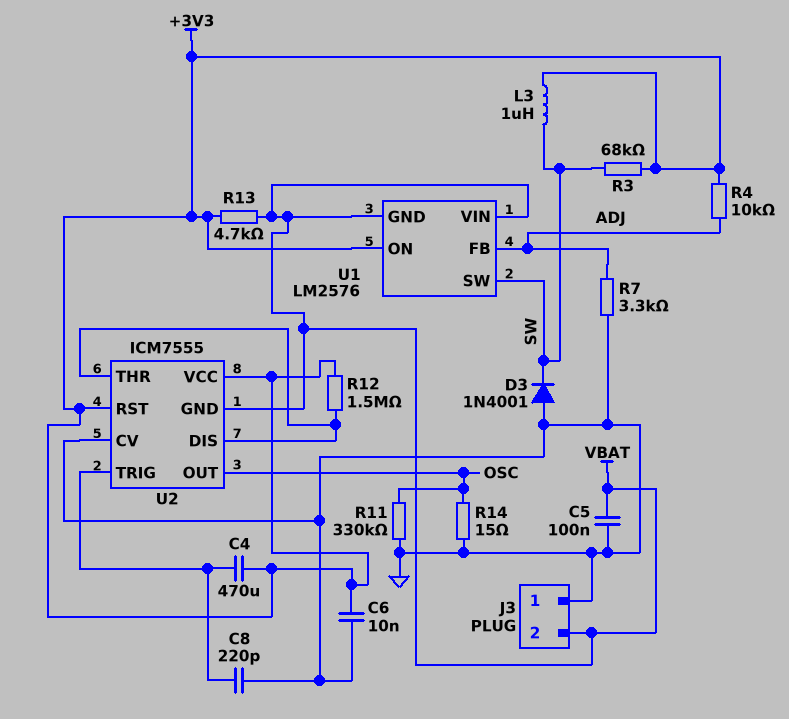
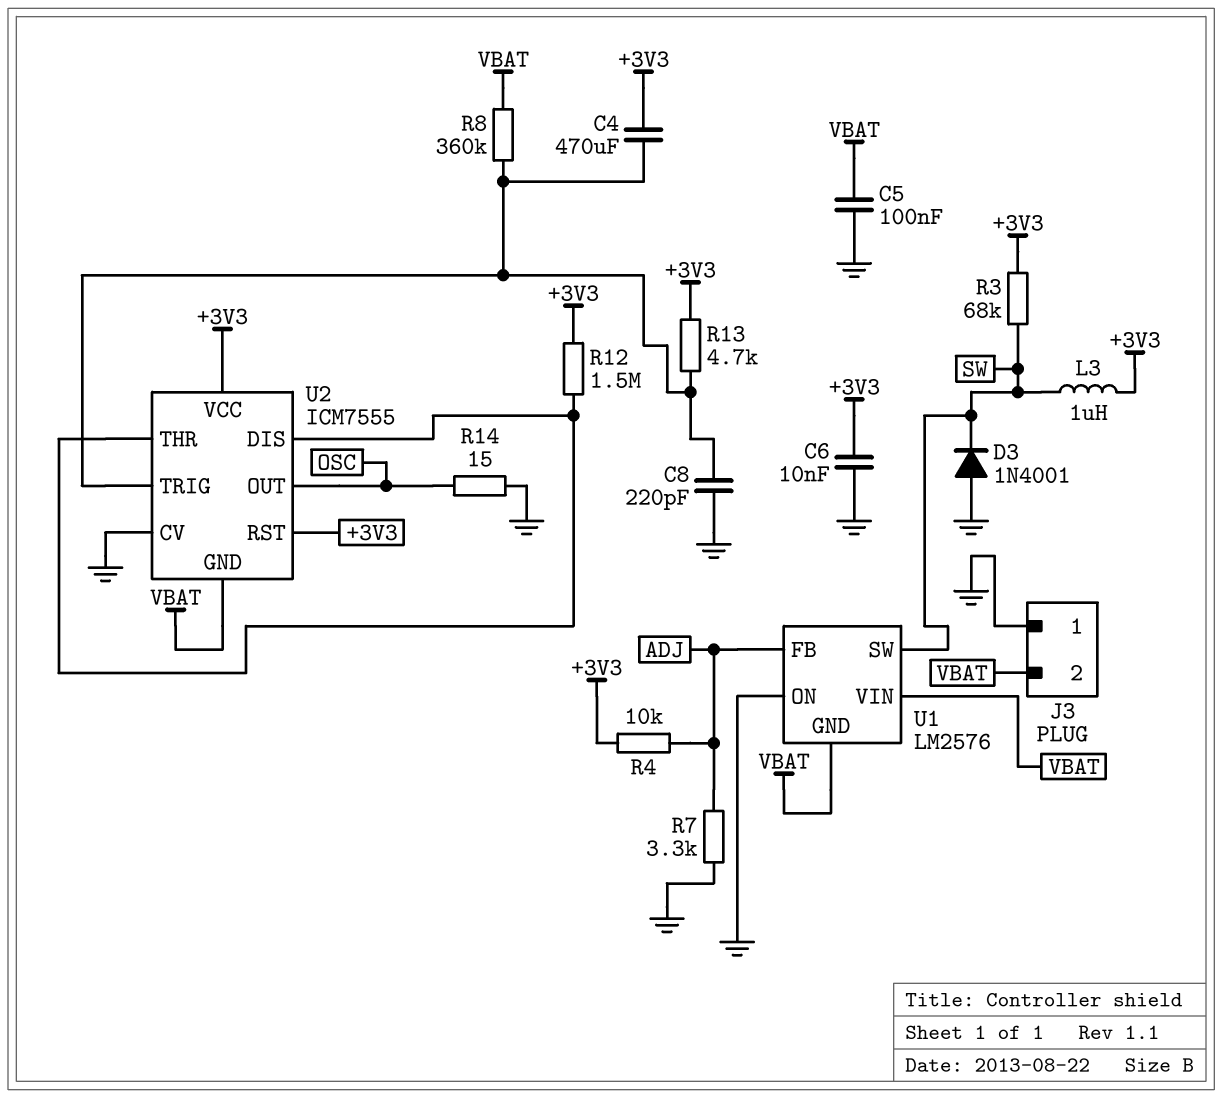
R8: none -> 360k (U2/TRIG, VBAT)
R11: 330k (GND, OSC) -> none
R13: 4.7k (+3V3, VBAT) -> 4.7k (+3V3, U2/TRIG)
U1 pin ON: +3V3 -> GND

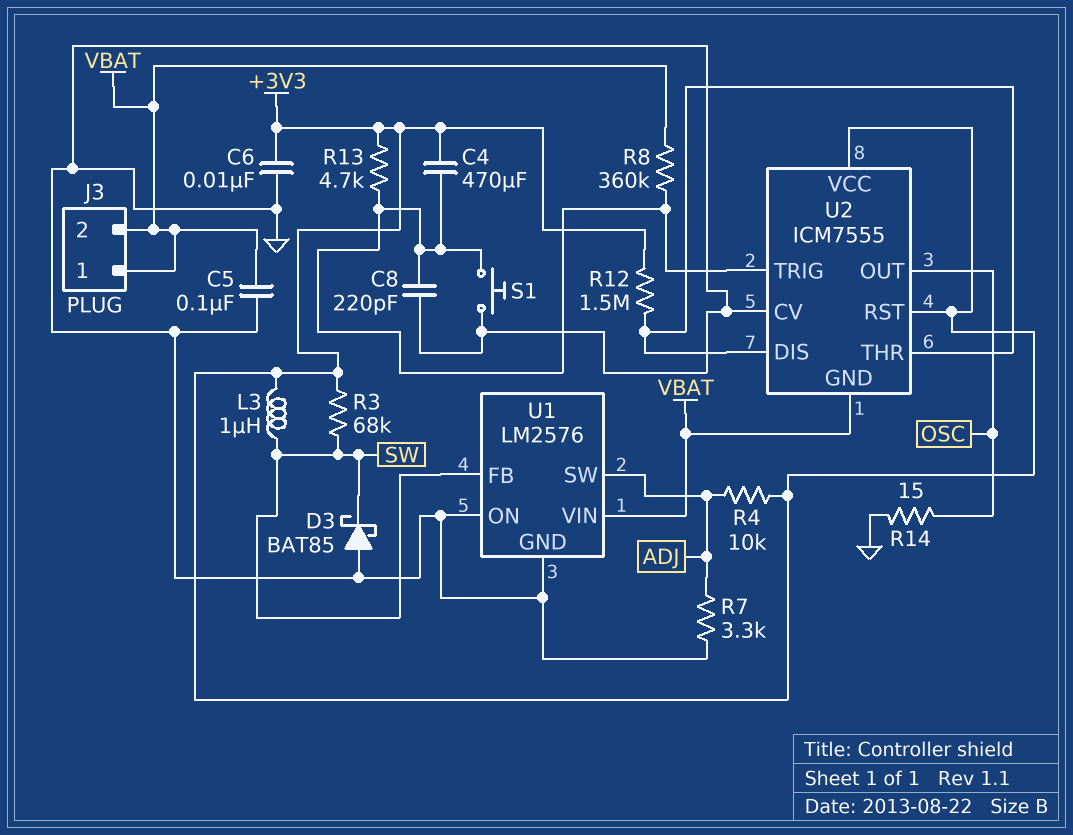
D3: diode 1N4001 (A GND, K SW) -> schottky BAT85 (A GND, K SW)
J3 pin 1: GND -> VBAT
S1: none -> button (GND, U2/TRIG)
U1 pin FB: ADJ -> SW
U1 pin GND: VBAT -> GND
U1 pin SW: SW -> ADJ

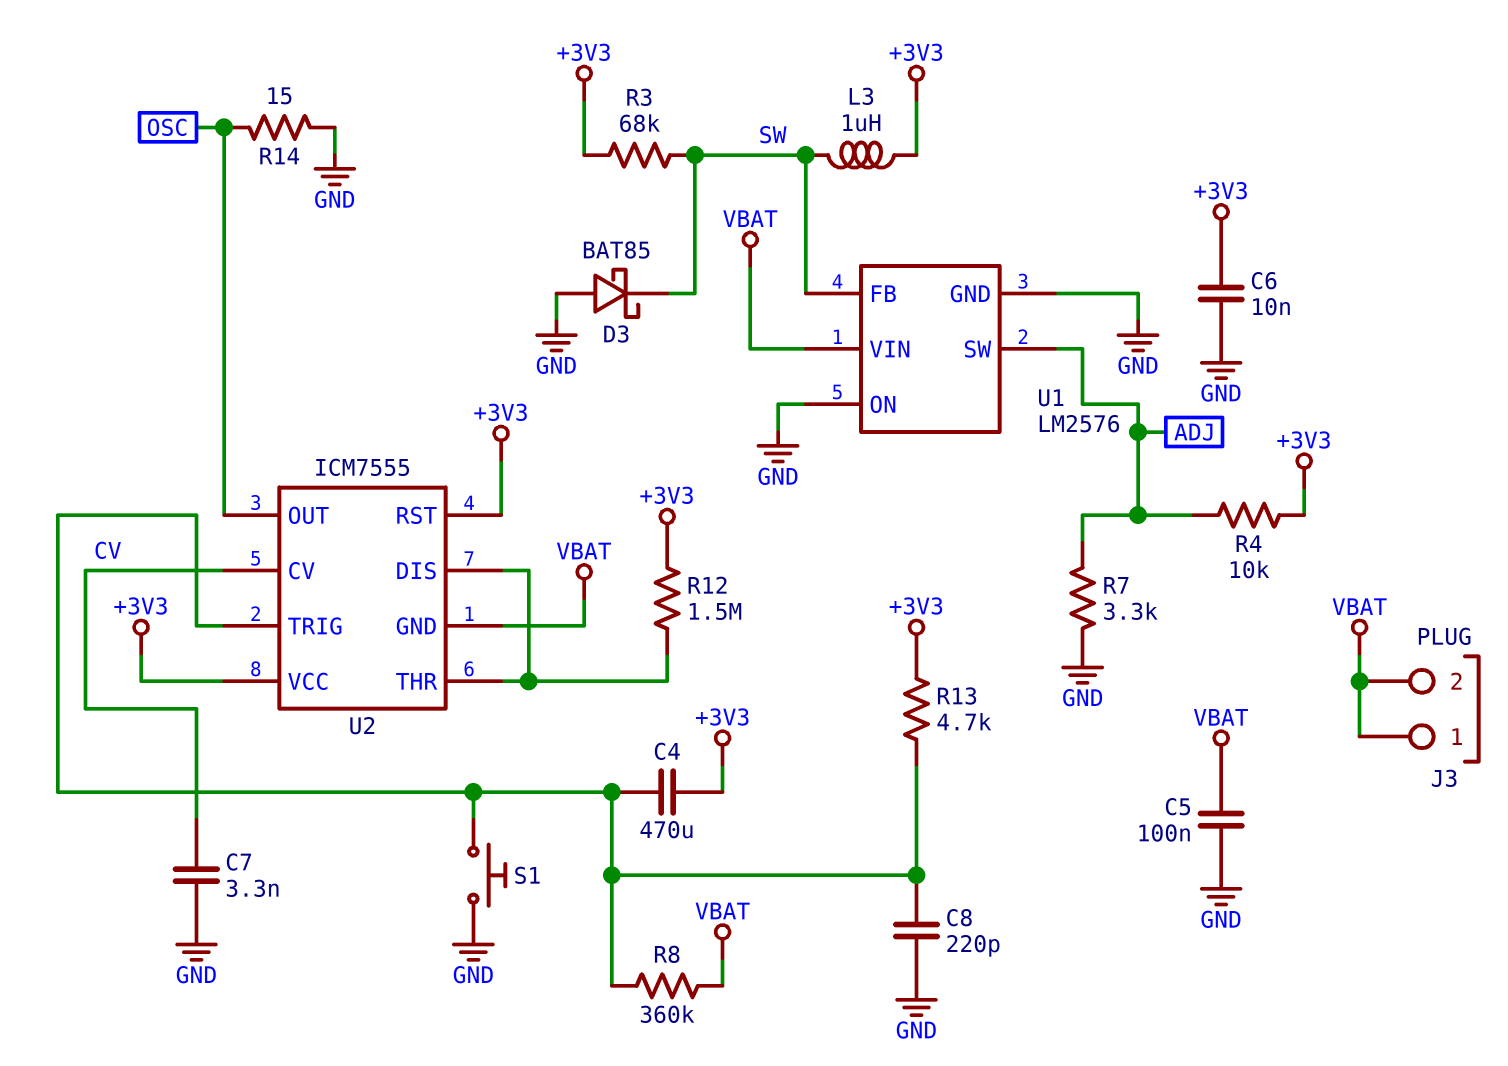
C7: none -> 3.3nF (CV, GND)
U2 pin CV: GND -> CV

